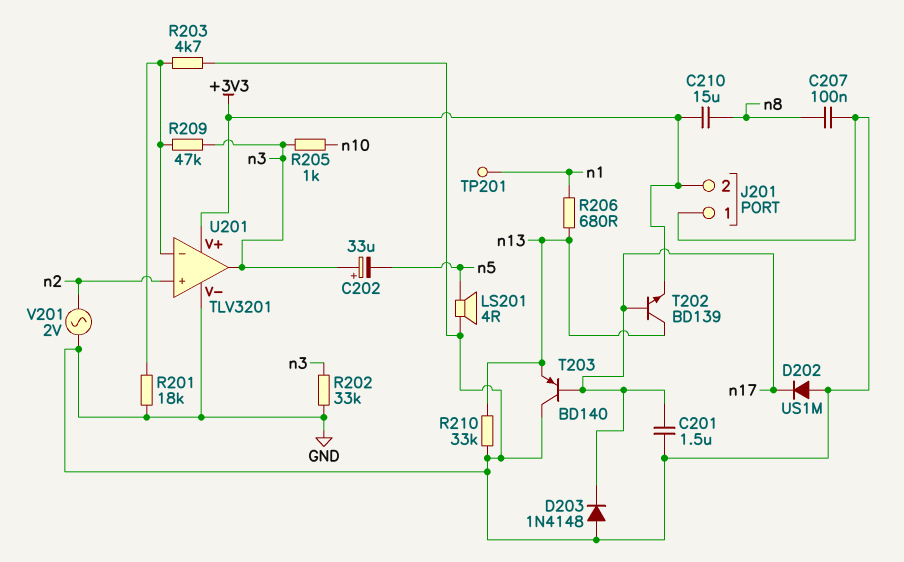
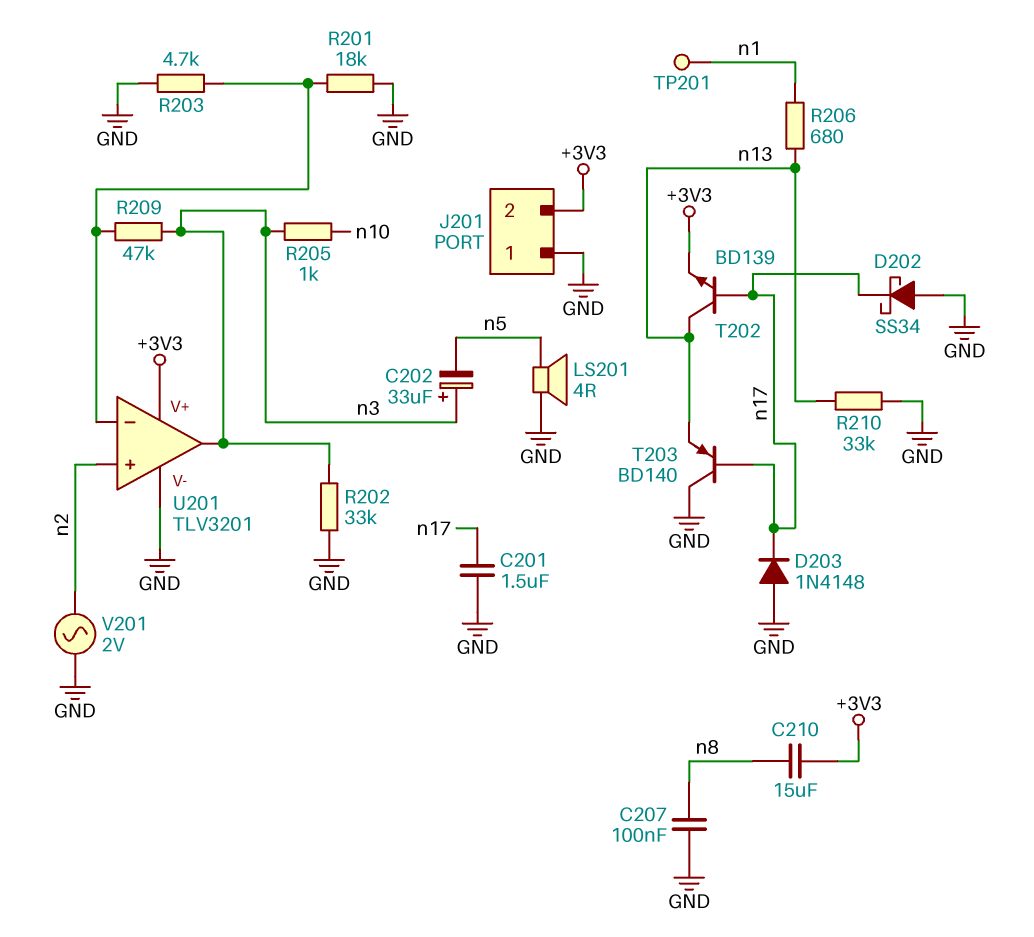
D202: diode US1M (A GND, K n17) -> schottky SS34 (A GND, K n17)

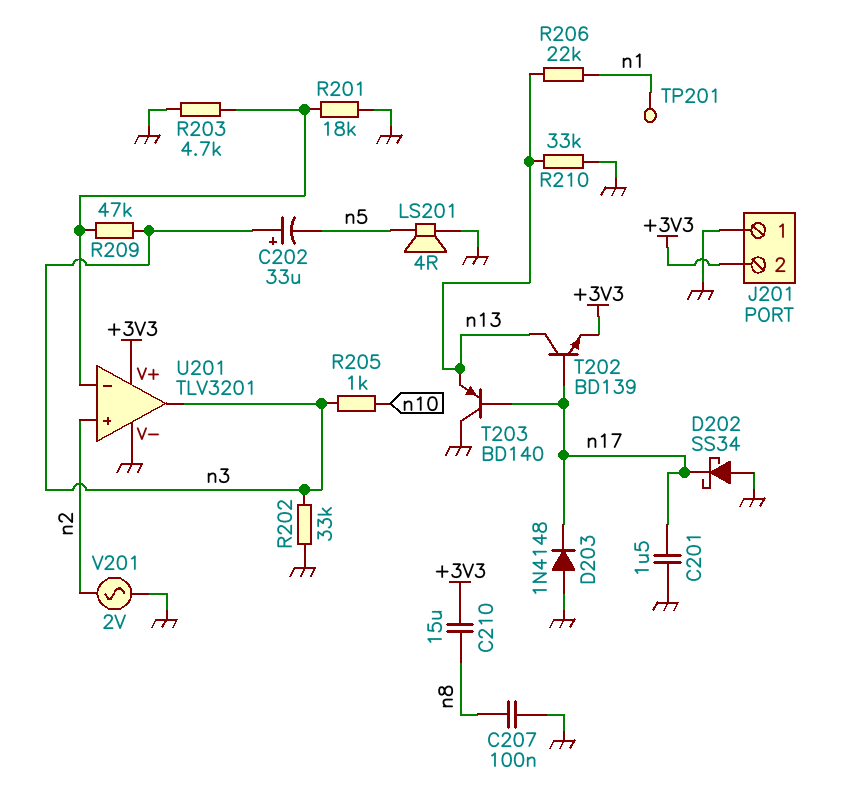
R206: 680 (n1, n13) -> 22k (n1, n13)

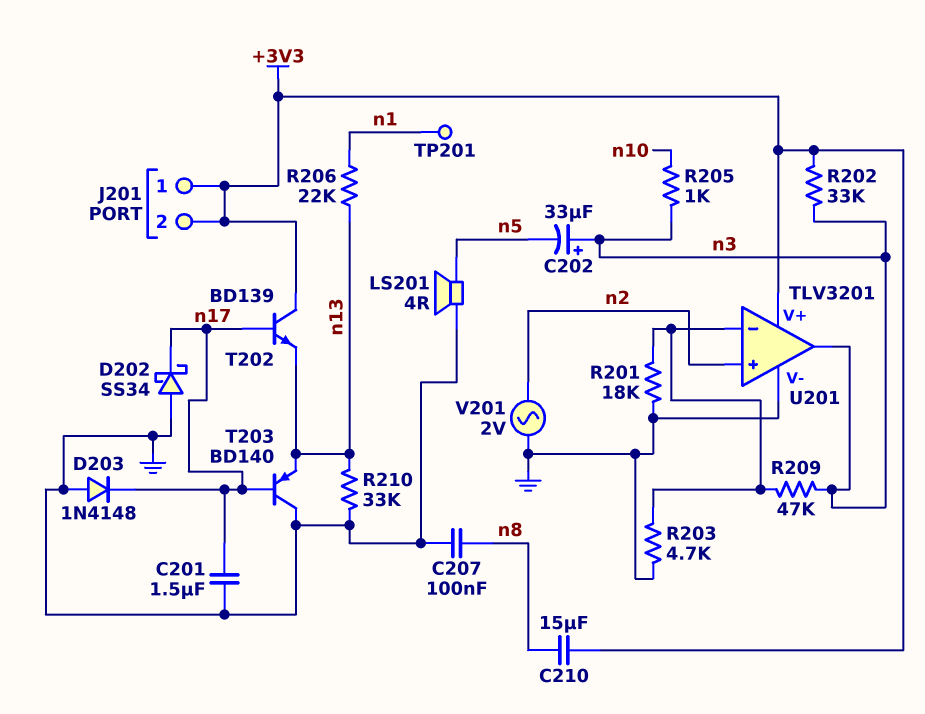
J201 pin 1: GND -> +3V3
R202: 33k (GND, n3) -> 33k (+3V3, n3)
T202: NPN BD139 (B n17, C n13, E +3V3) -> NPN BD139 (B n17, C +3V3, E n13)

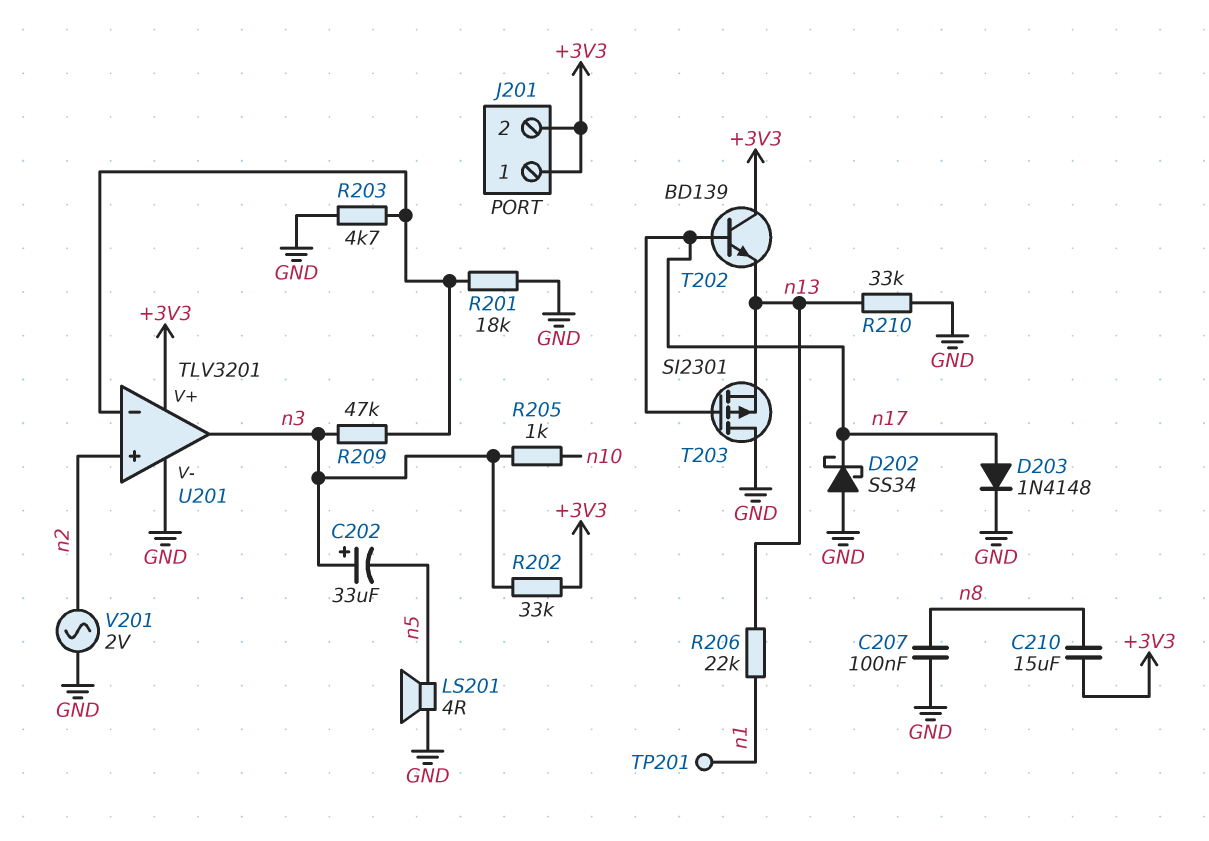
C201: 1.5uF (GND, n17) -> none
D203: diode 1N4148 (A GND, K n17) -> diode 1N4148 (A n17, K GND)
T203: PNP BD140 (B n17, C GND, E n13) -> PMOS SI2301 (G n17, D GND, S n13)

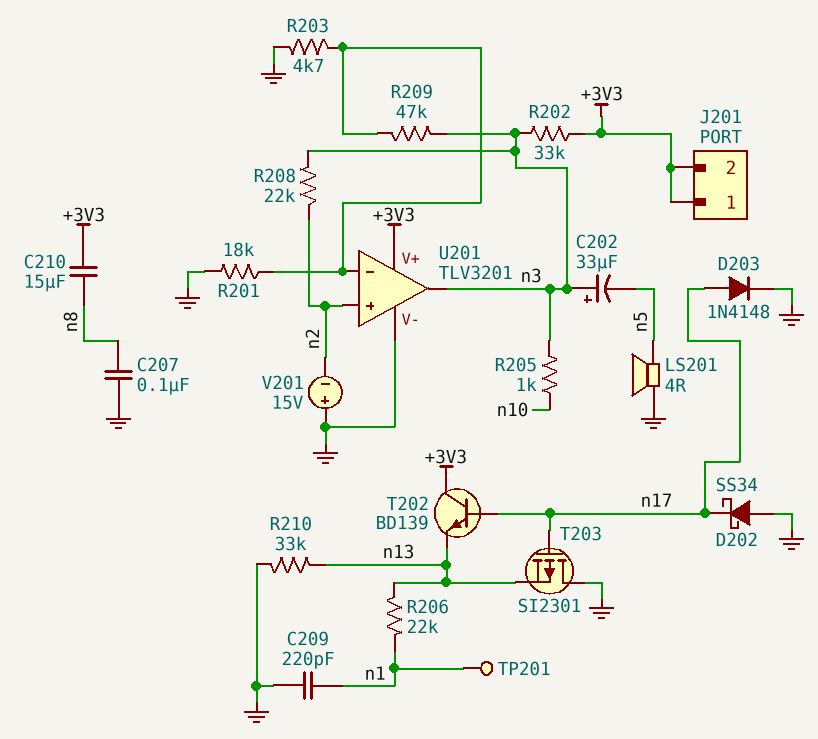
C209: none -> 220pF (GND, n1)
R208: none -> 22k (n2, n3)
V201: AC 2V (GND, n2) -> 15V (plus GND, minus n2)

